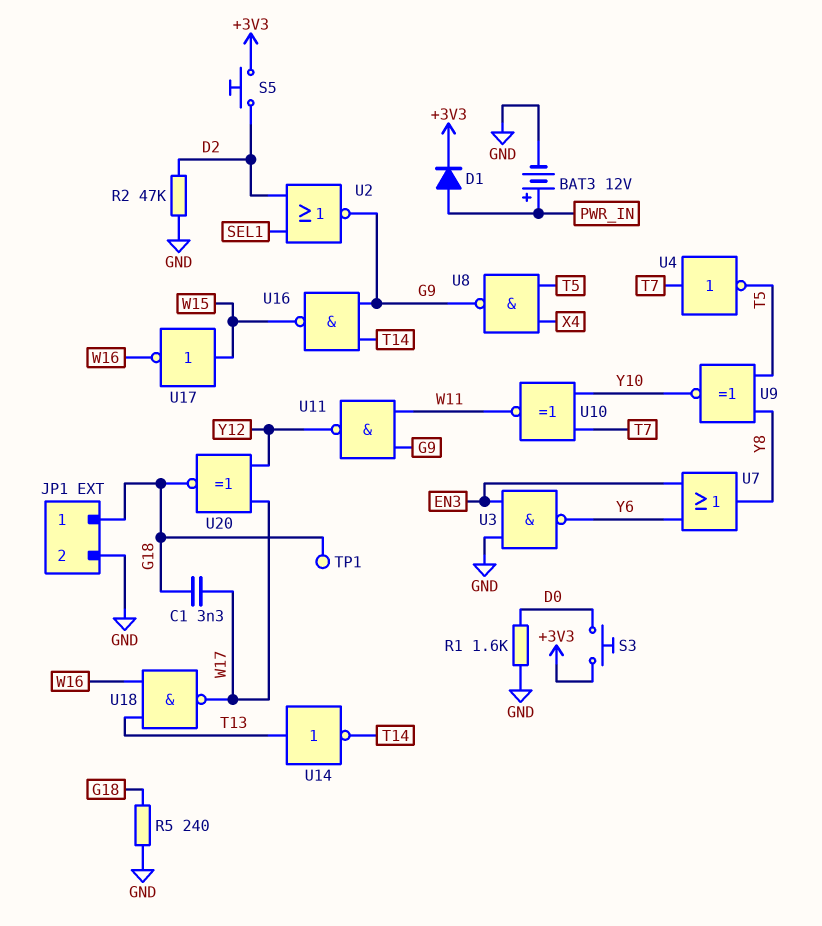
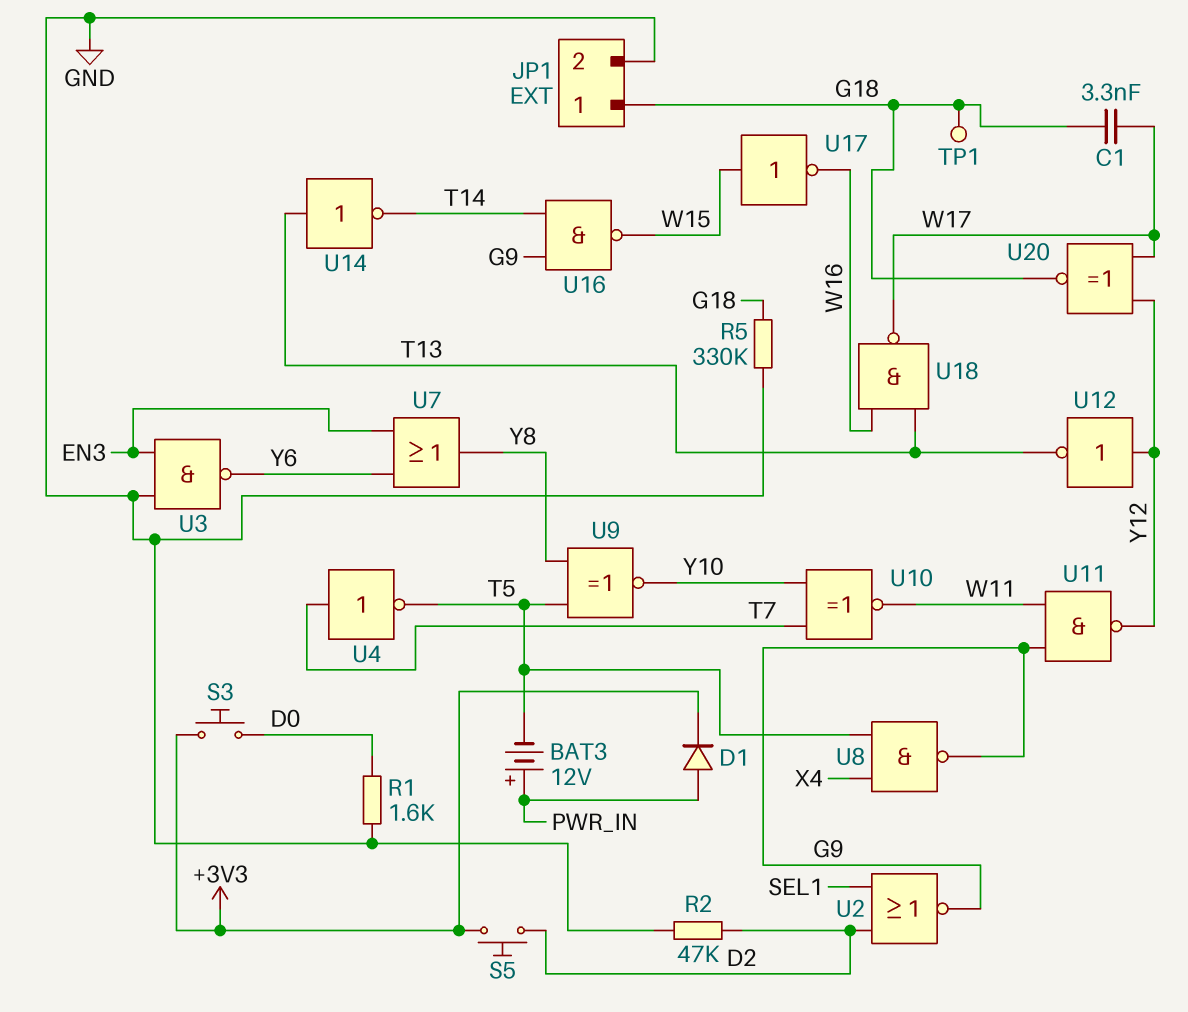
BAT3: 12V (plus PWR_IN, minus GND) -> 12V (plus PWR_IN, minus T5)
R5: 240 (G18, GND) -> 330k (G18, GND)
U12: none -> NOT (in Y12, out T13)

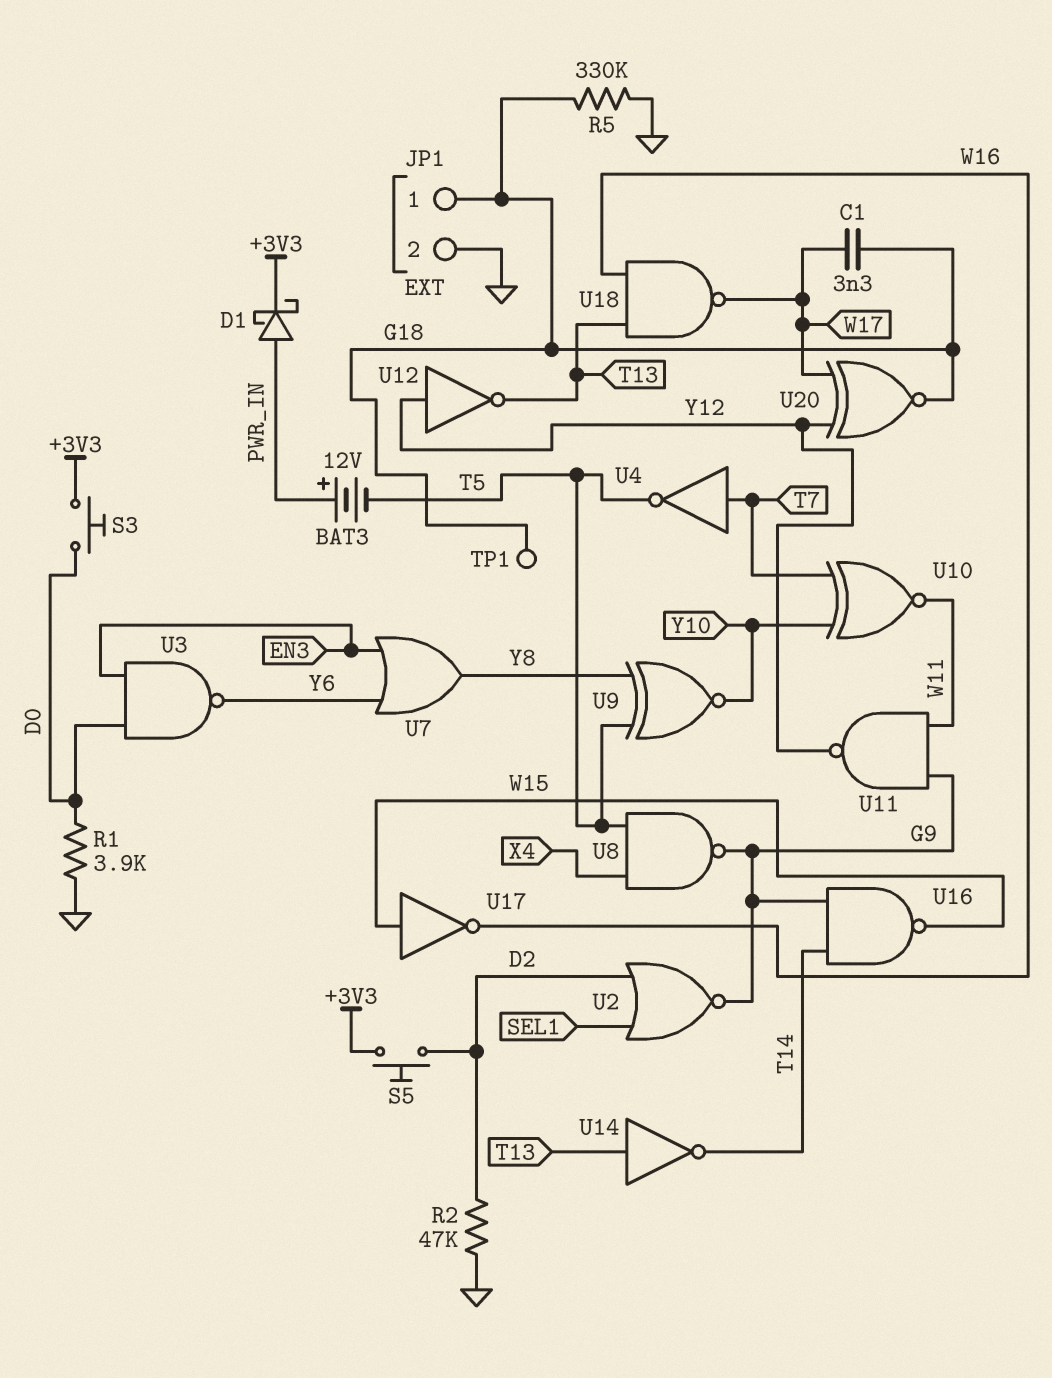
D1: diode (A PWR_IN, K +3V3) -> schottky (A PWR_IN, K +3V3)
R1: 1.6k (D0, GND) -> 3.9k (D0, GND)
U3: NAND (in EN3, in GND, out Y6) -> NAND (in D0, in EN3, out Y6)

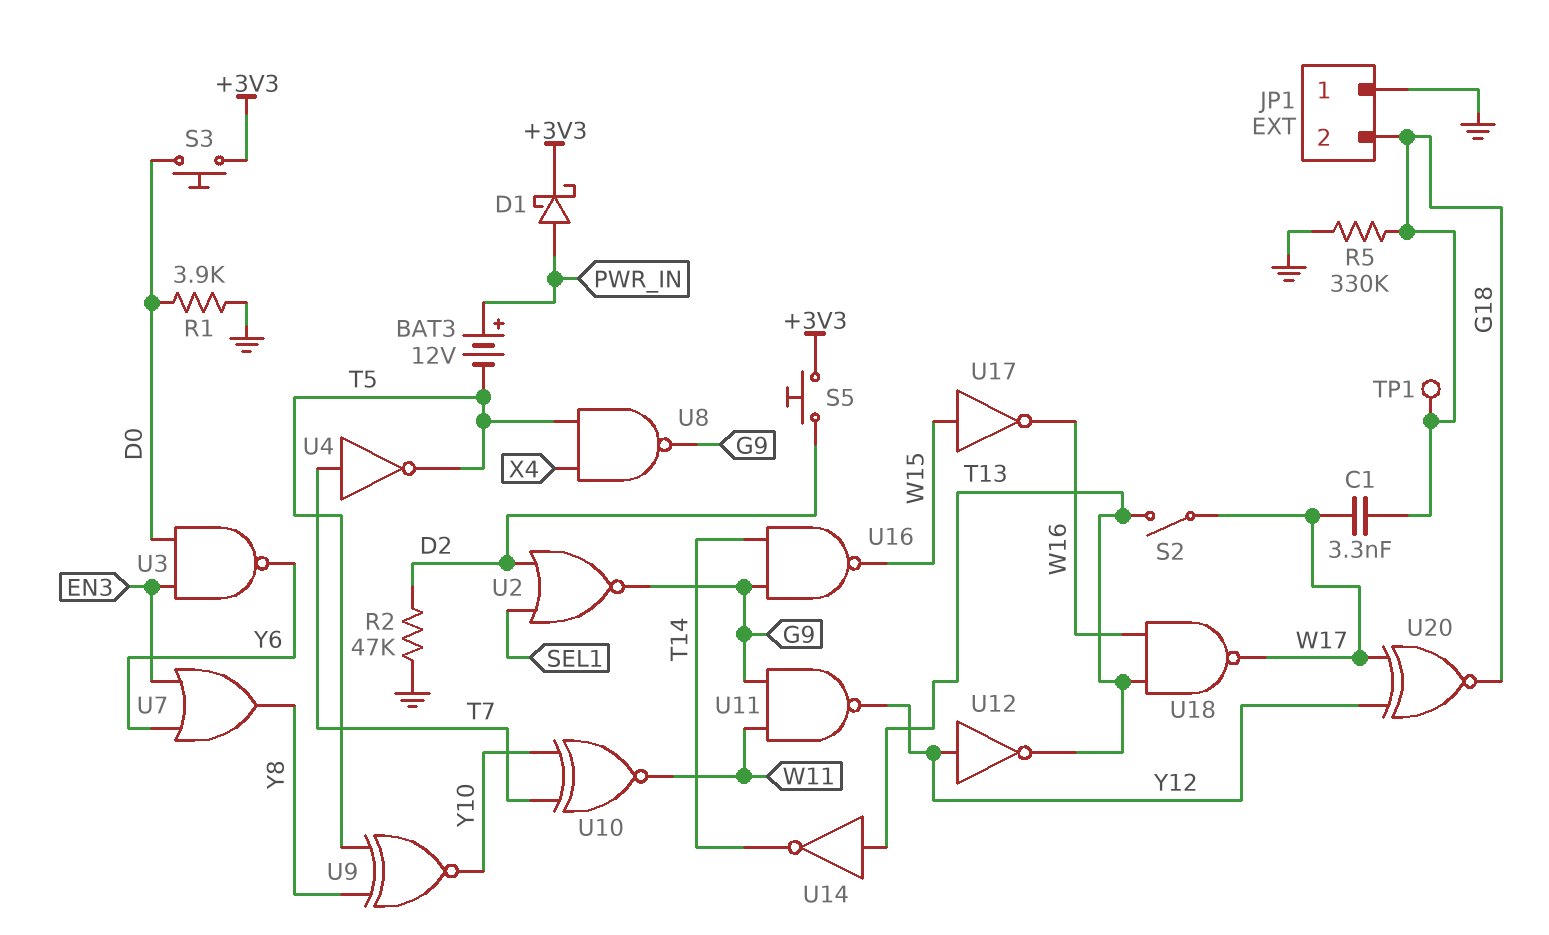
JP1 pin 1: G18 -> GND
JP1 pin 2: GND -> G18
S2: none -> switch (T13, W17)

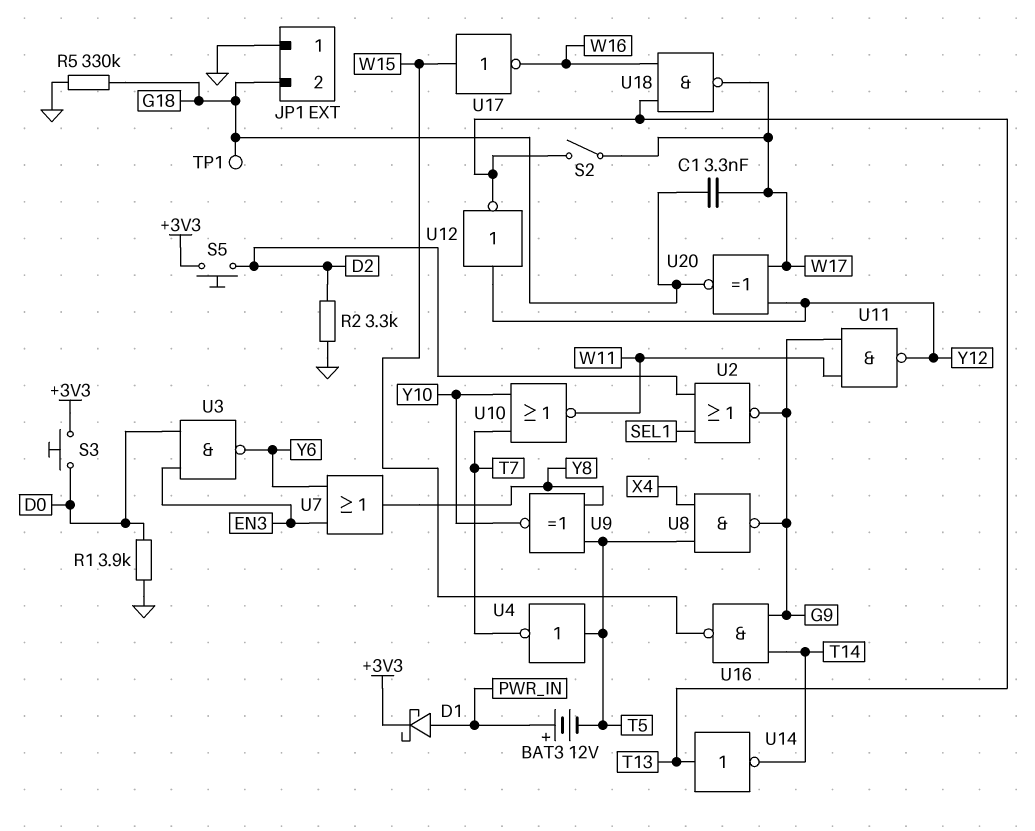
R2: 47k (D2, GND) -> 3.3k (D2, GND)
U4: NOT (in T7, out T5) -> NOT (in T5, out T7)
U10: XNOR (in T7, in Y10, out W11) -> NOR (in T7, in Y10, out W11)

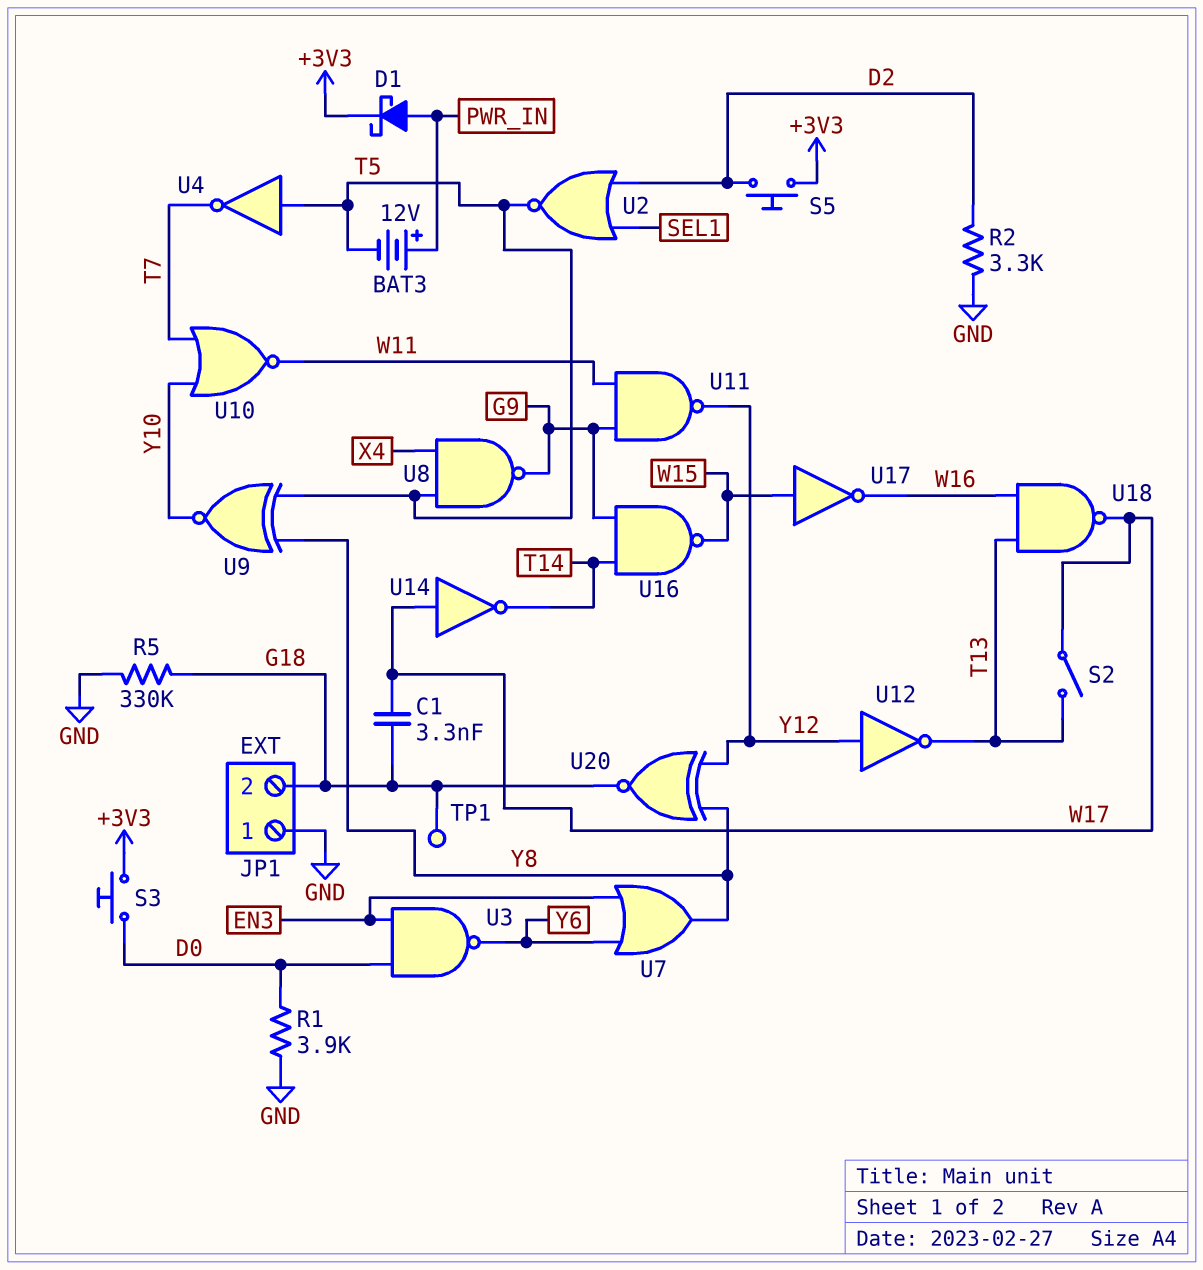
U2: NOR (in D2, in SEL1, out G9) -> NOR (in D2, in SEL1, out T5)
U14: NOT (in T13, out T14) -> NOT (in W17, out T14)
U20: XNOR (in W17, in Y12, out G18) -> XNOR (in Y8, in Y12, out G18)

